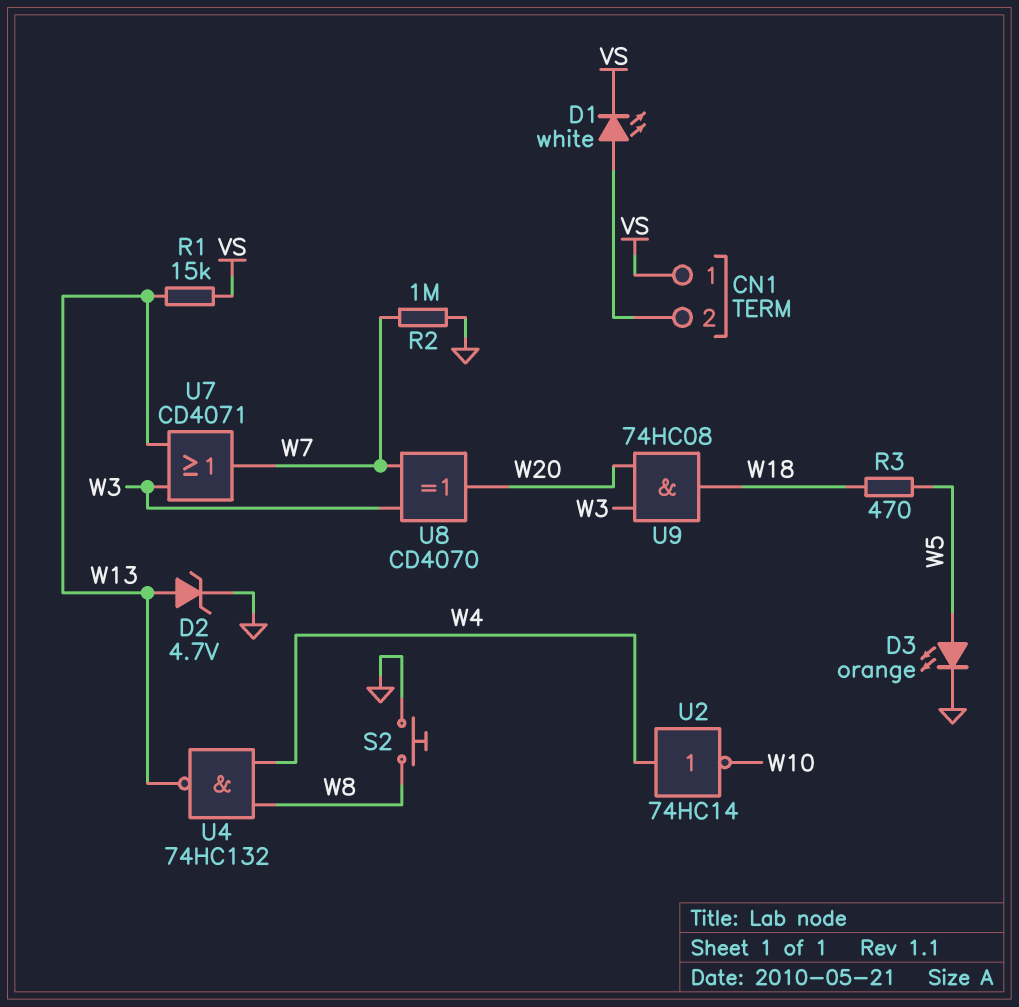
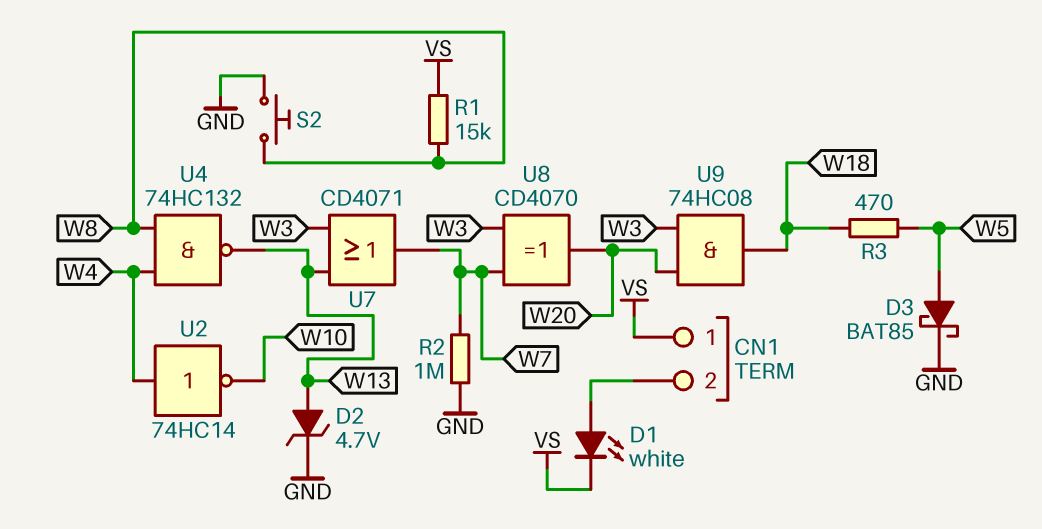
D3: LED orange (A W5, K GND) -> schottky BAT85 (A W5, K GND)
R1: 15k (VS, W13) -> 15k (VS, W8)

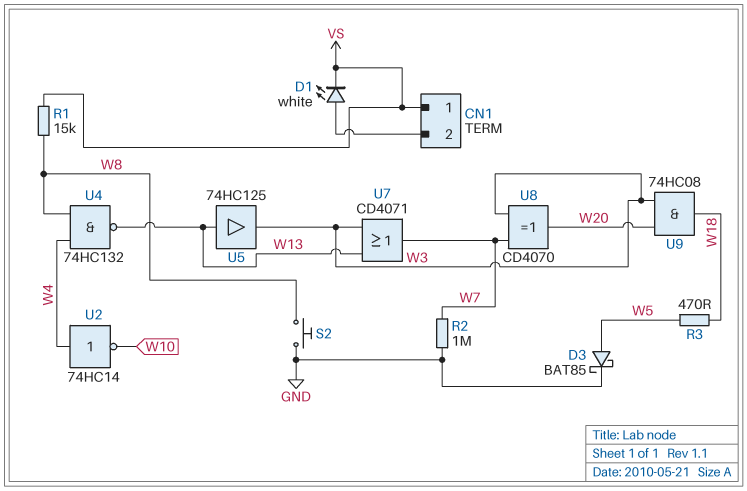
D2: zener 4.7V (A W13, K GND) -> none
U5: none -> buffer 74HC125 (in W13, out W3)

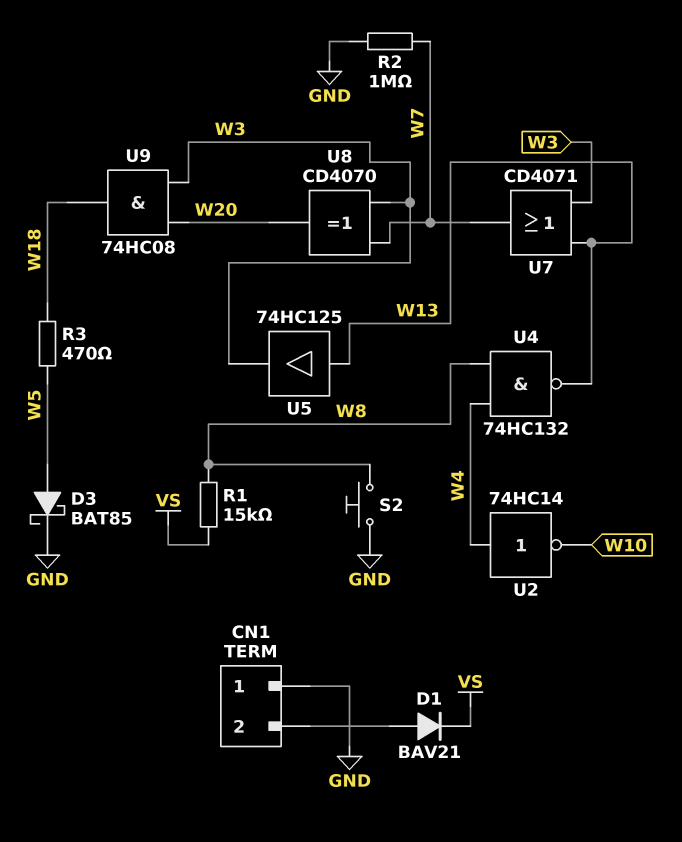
CN1 pin 1: VS -> GND
D1: LED white (A CN1/2, K VS) -> diode BAV21 (A CN1/2, K VS)

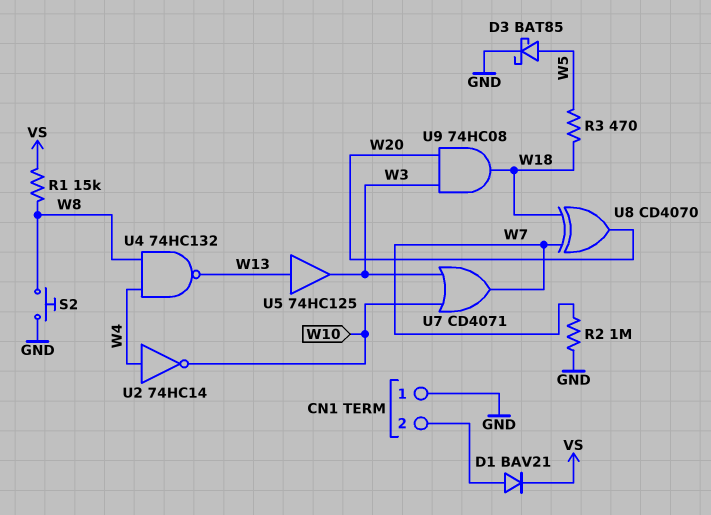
U7: OR CD4071 (in W3, in W13, out W7) -> OR CD4071 (in W3, in W10, out W7)
U8: XOR CD4070 (in W3, in W7, out W20) -> XOR CD4070 (in W7, in W18, out W20)

